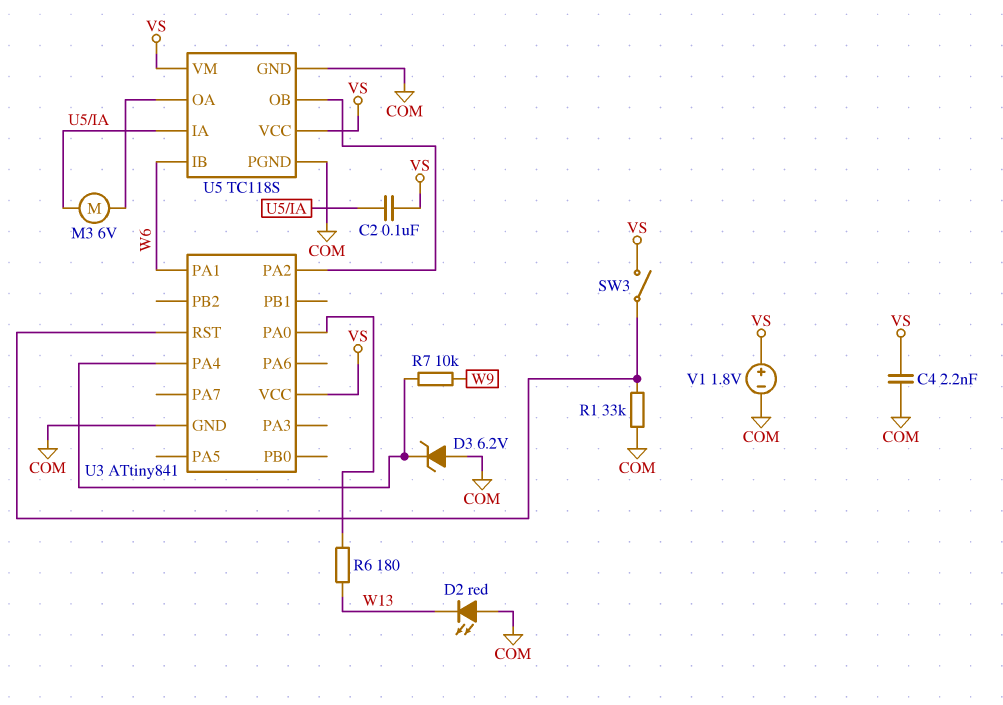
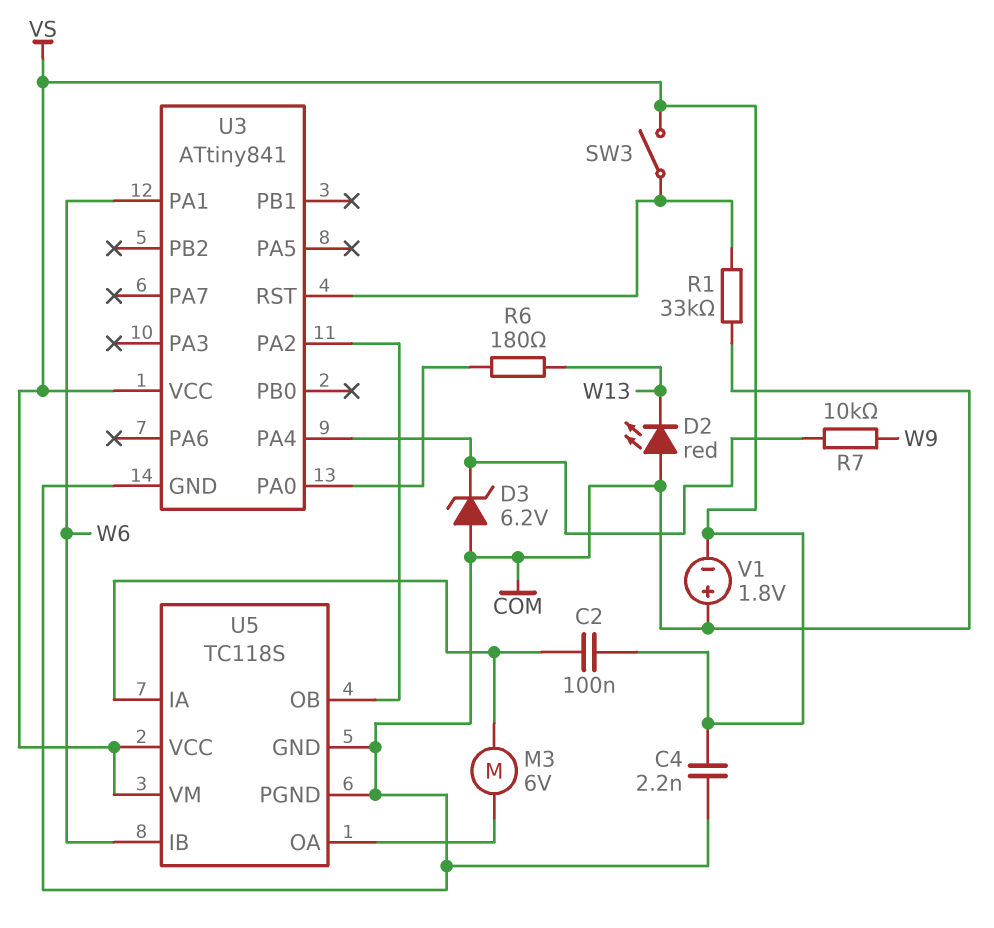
V1: 1.8V (plus VS, minus COM) -> 1.8V (plus COM, minus VS)

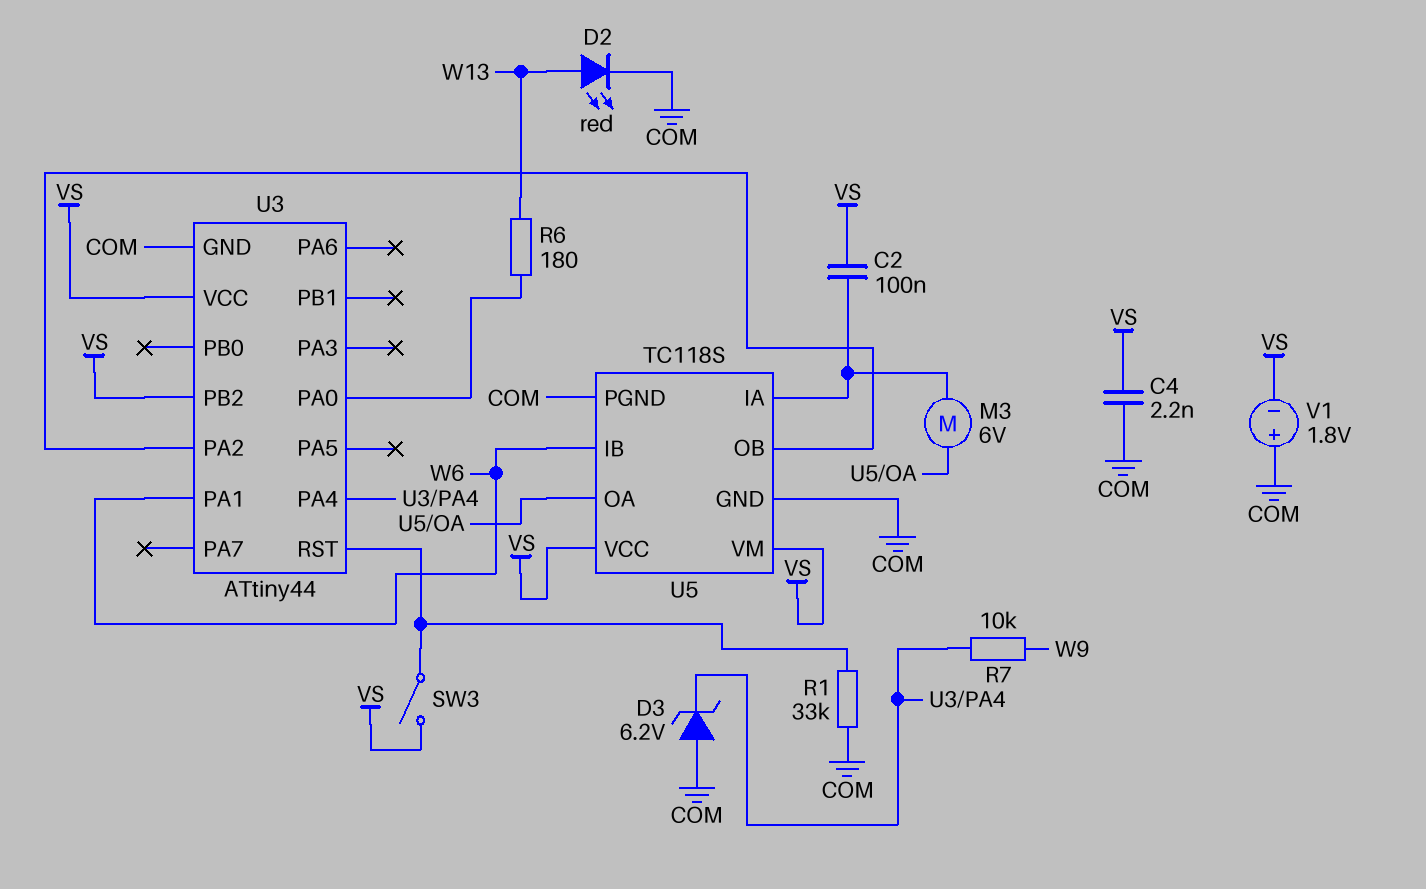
D2: LED red (A COM, K W13) -> LED red (A W13, K COM)
U3: ATtiny841 -> ATtiny44
U3 pin PB2: none -> VS

